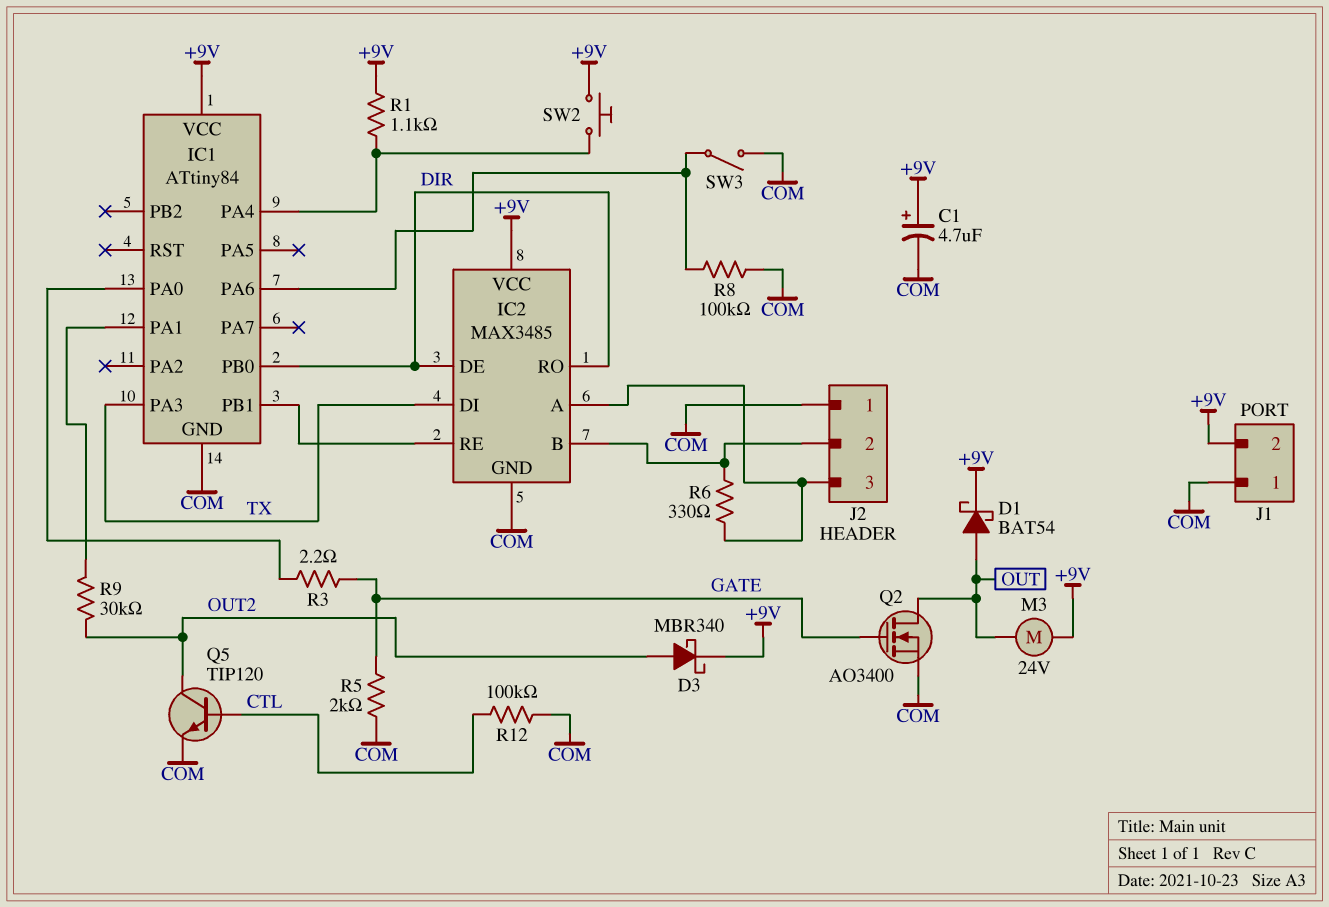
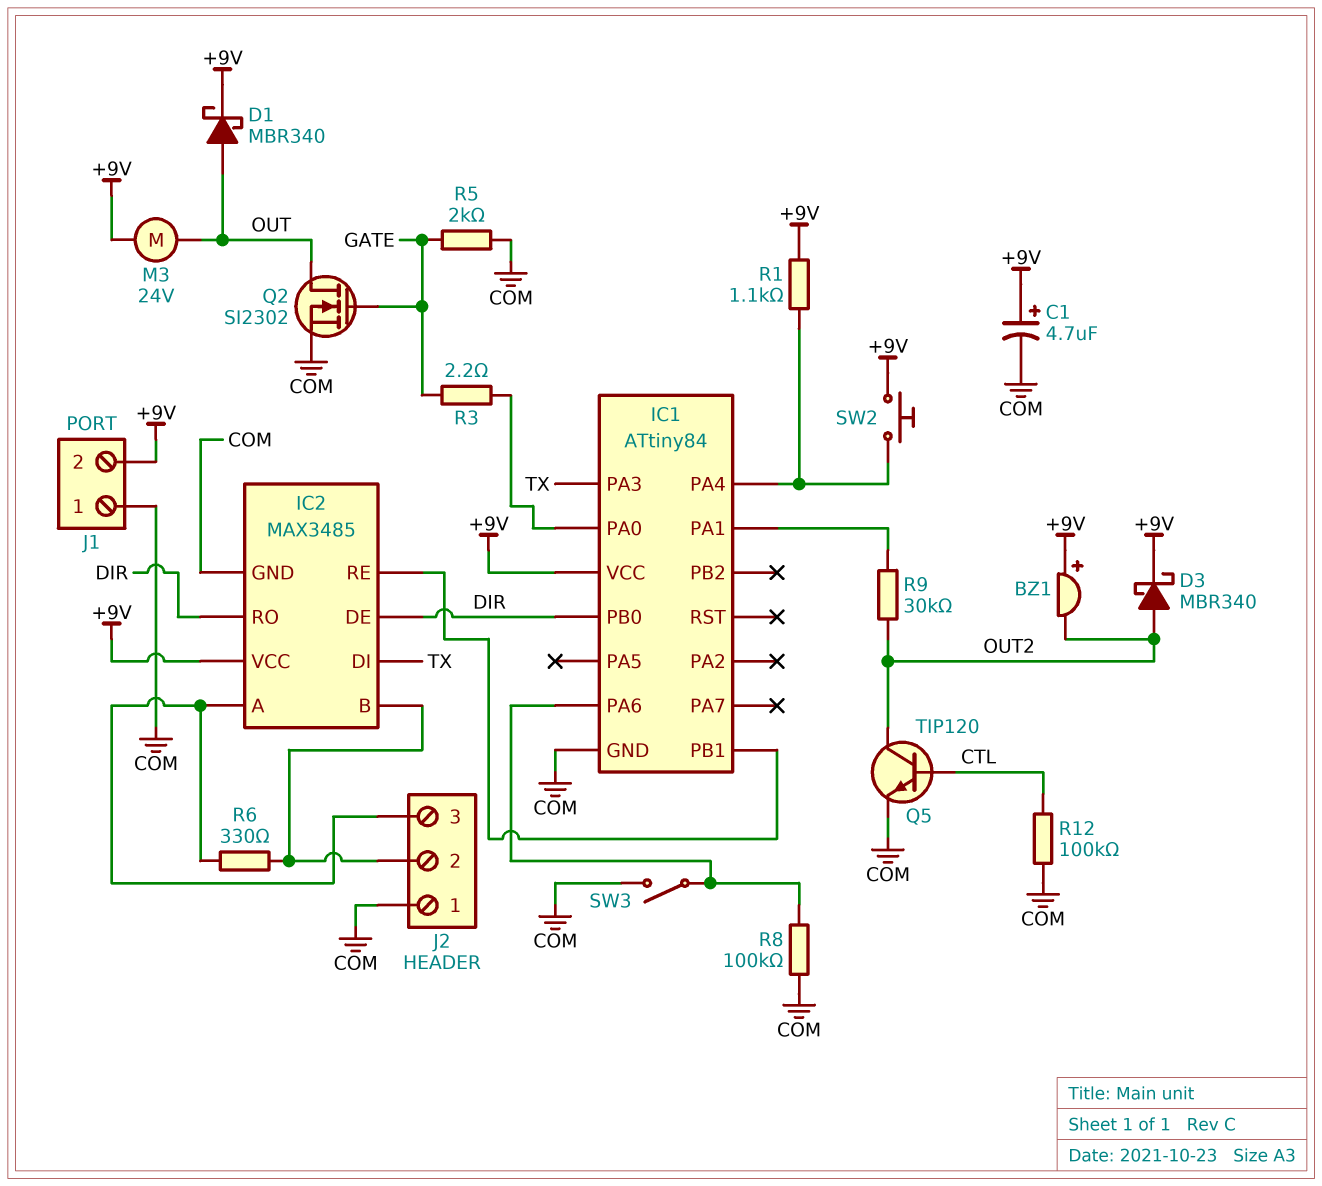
BZ1: none -> buzzer (plus +9V, minus OUT2)
D1: schottky BAT54 (A OUT, K +9V) -> schottky MBR340 (A OUT, K +9V)
Q2: NMOS AO3400 (G GATE, D OUT, S COM) -> NMOS SI2302 (G GATE, D OUT, S COM)

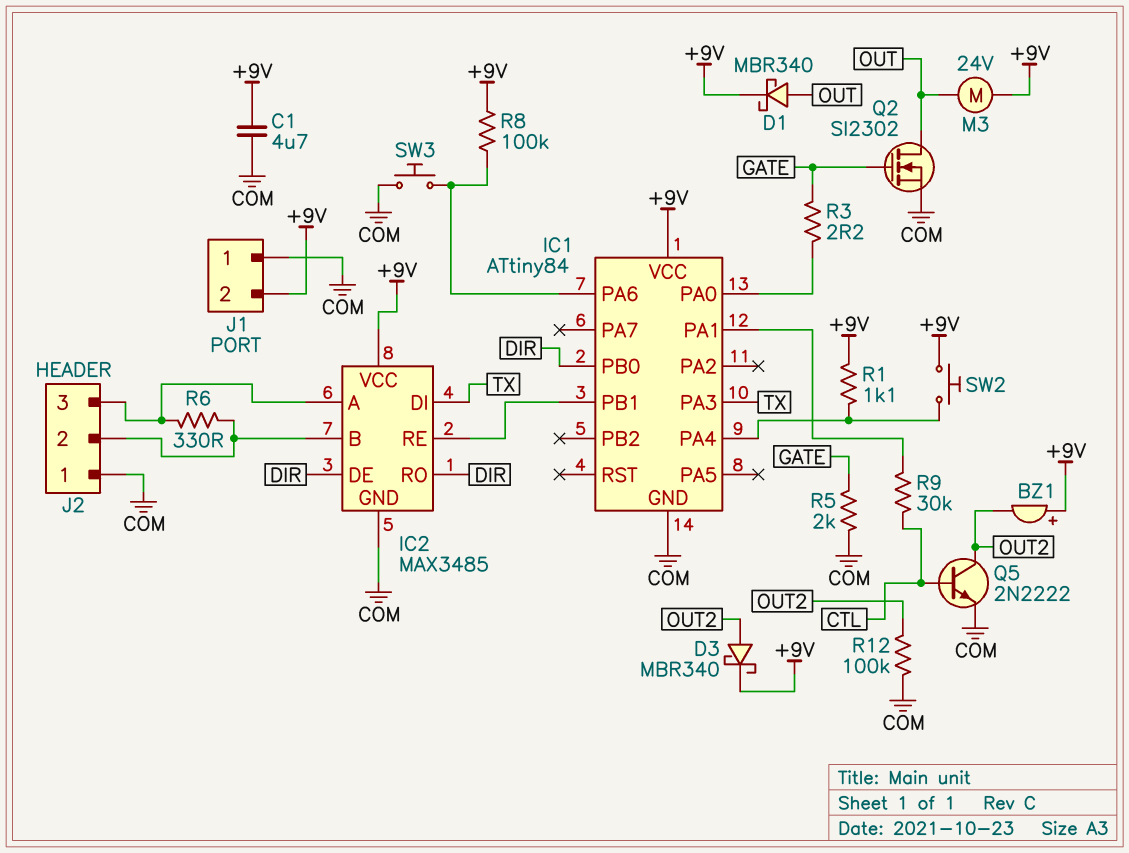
C1: 4.7uF (plus +9V, minus COM) -> 4.7uF (+9V, COM)
Q5: NPN TIP120 (B CTL, C OUT2, E COM) -> NPN 2N2222 (B CTL, C OUT2, E COM)
R8: 100k (COM, IC1/PA6) -> 100k (+9V, IC1/PA6)
R9: 30k (IC1/PA1, OUT2) -> 30k (CTL, IC1/PA1)
R12: 100k (COM, CTL) -> 100k (COM, OUT2)
SW3: switch (COM, IC1/PA6) -> button (COM, IC1/PA6)

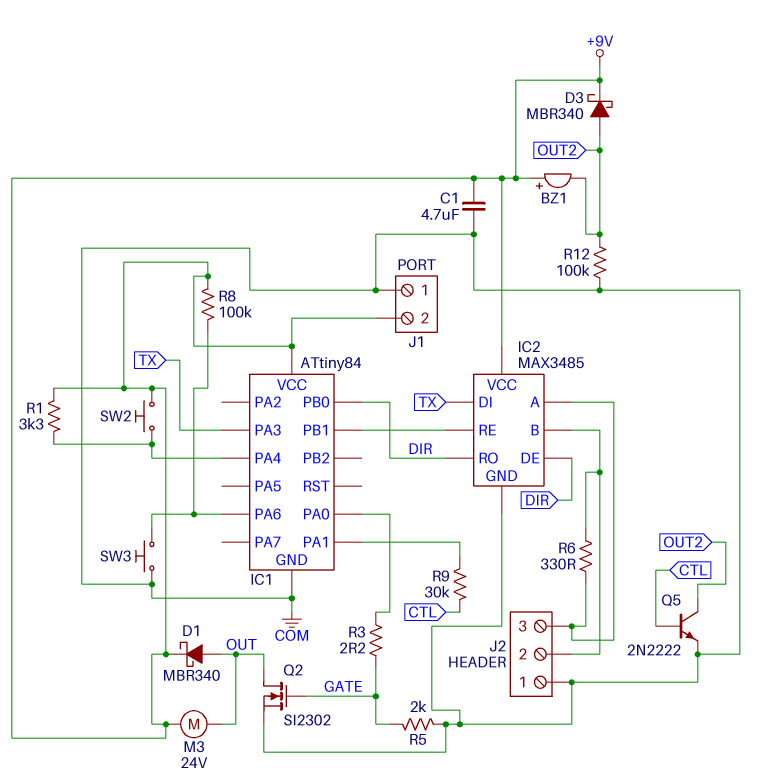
R1: 1.1k (+9V, IC1/PA4) -> 3.3k (+9V, IC1/PA4)

